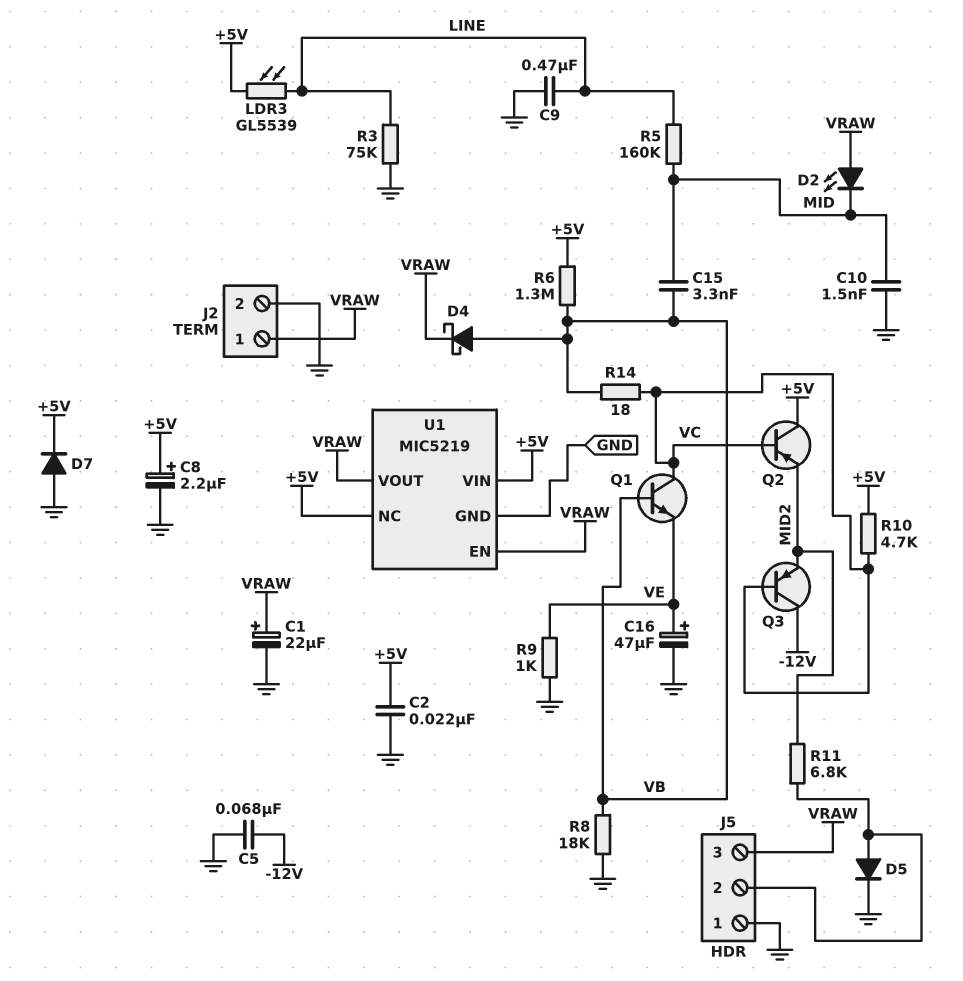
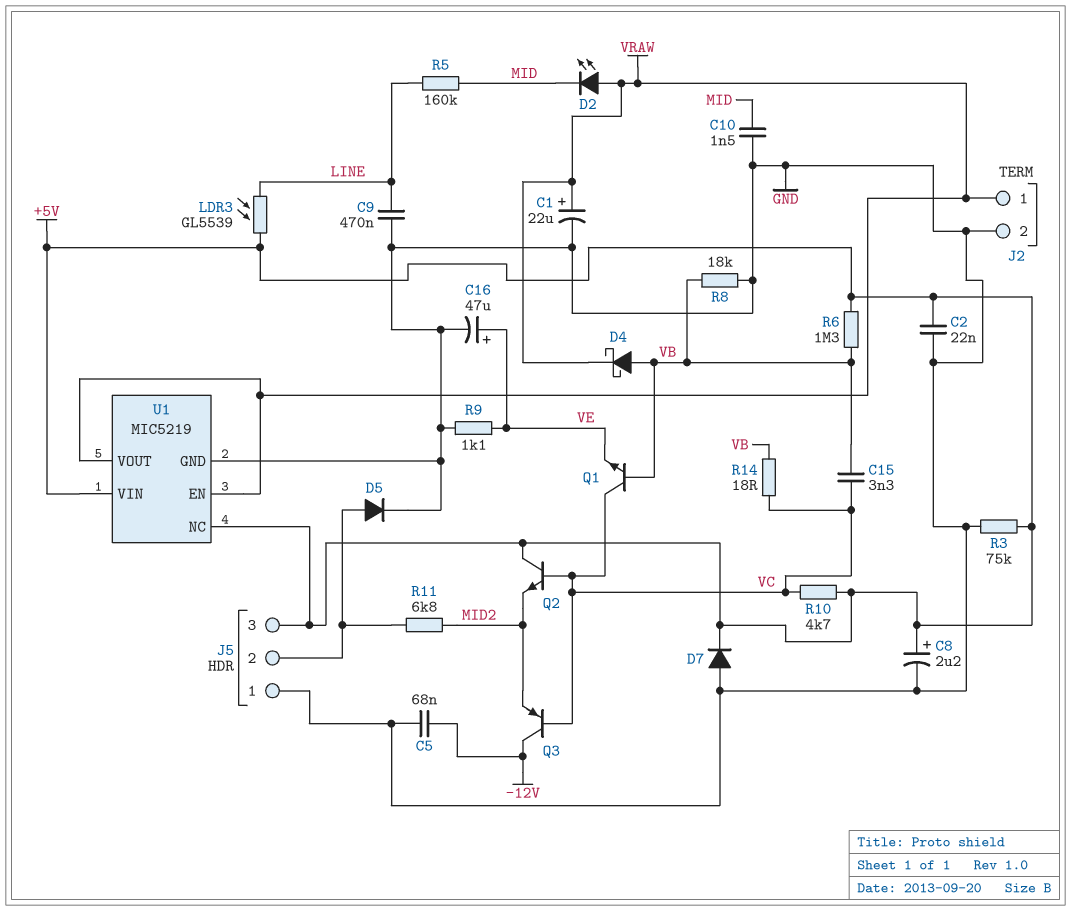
C15: 3.3nF (MID, VB) -> 3.3nF (VB, VC)
J5 pin 3: VRAW -> +5V
Q2: PNP (B VC, C +5V, E MID2) -> NPN (B VC, C +5V, E MID2)
R3: 75k (GND, LINE) -> 75k (+5V, GND)
R9: 1k (GND, VE) -> 1.1k (GND, VE)

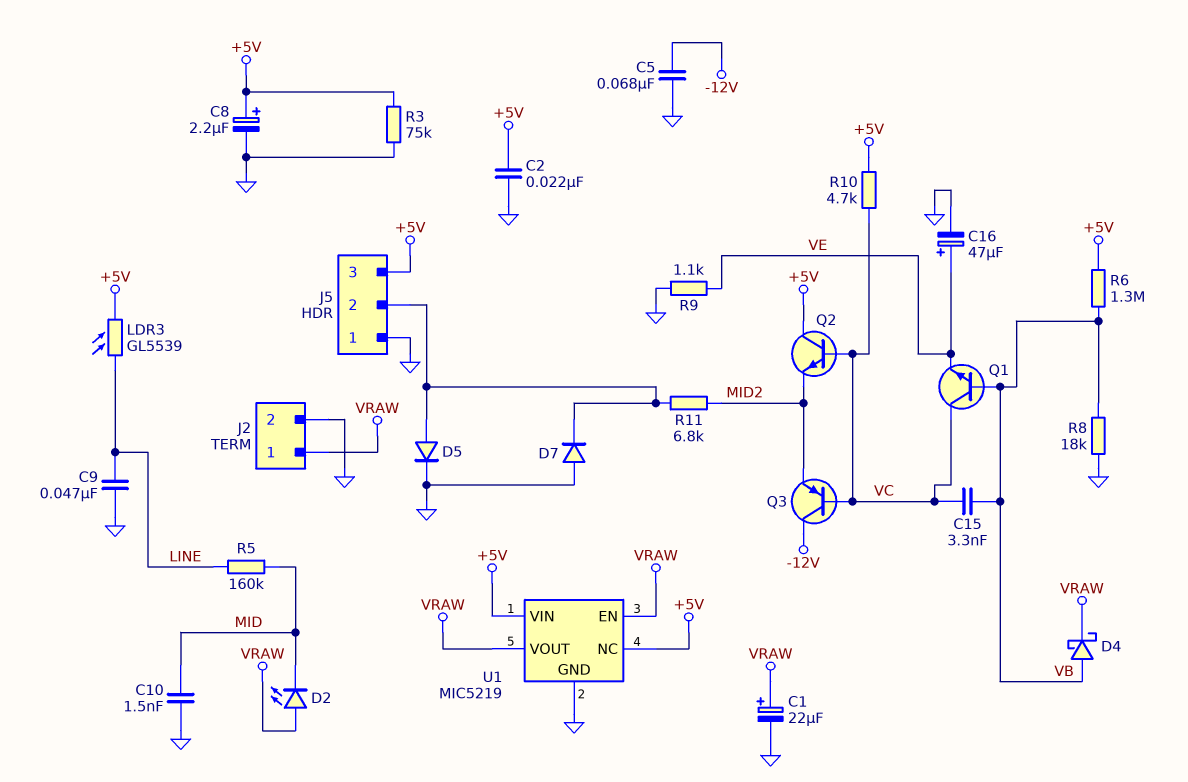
C9: 470nF (GND, LINE) -> 47nF (GND, LINE)
D7: diode (A GND, K +5V) -> diode (A GND, K J5/2)
R14: 18 (VB, VC) -> none

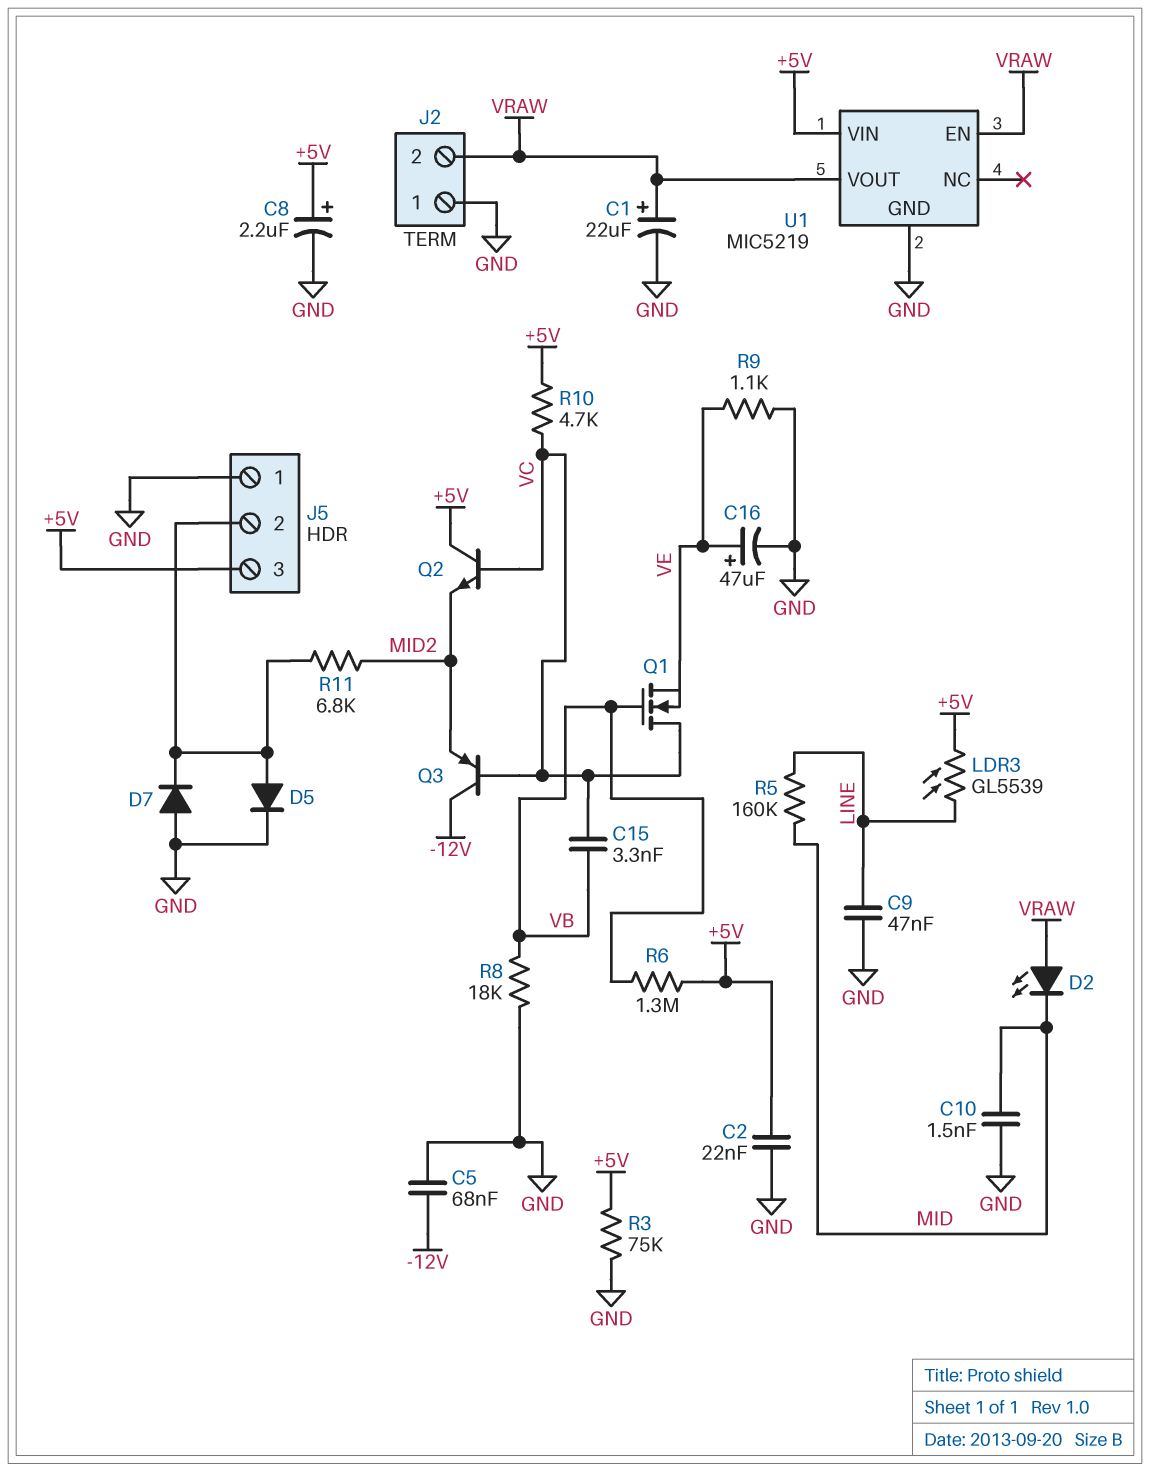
D4: schottky (A VB, K VRAW) -> none
J2 pin 1: VRAW -> GND
J2 pin 2: GND -> VRAW
Q1: NPN (B VB, C VC, E VE) -> NMOS (G VB, D VC, S VE)
U1 pin NC: +5V -> none

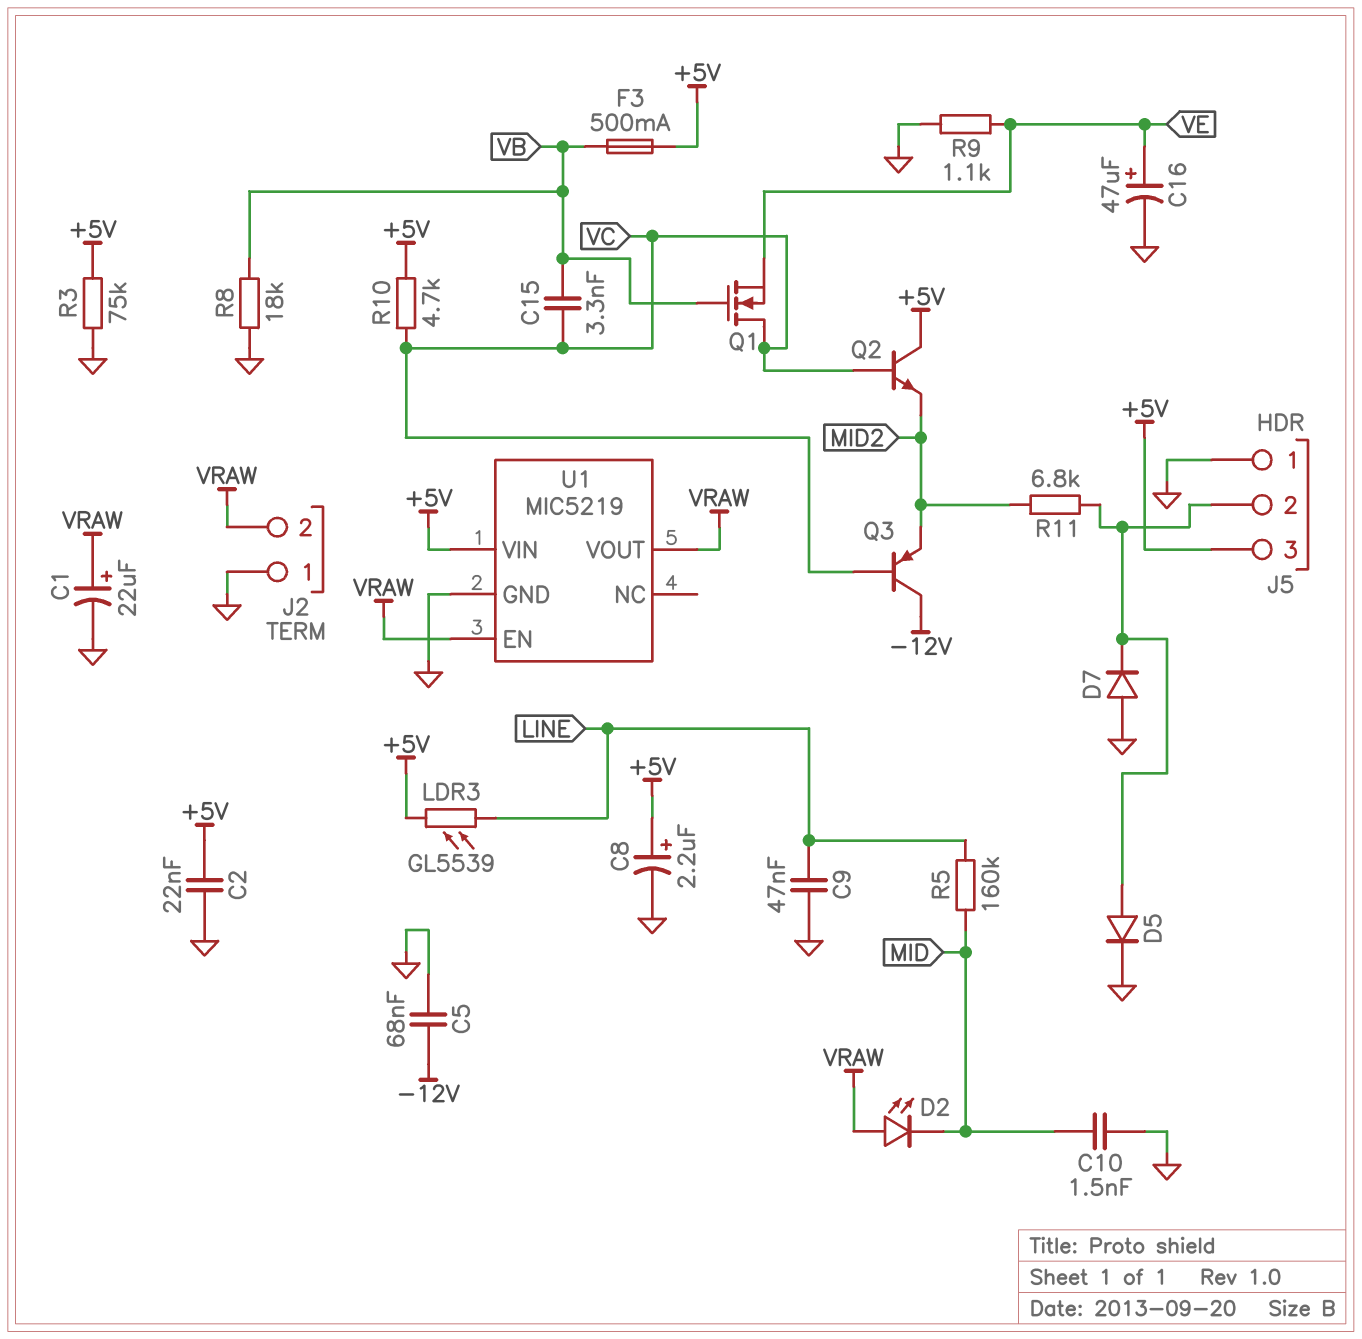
F3: none -> 500mA (+5V, VB)
R6: 1.3M (+5V, VB) -> none

